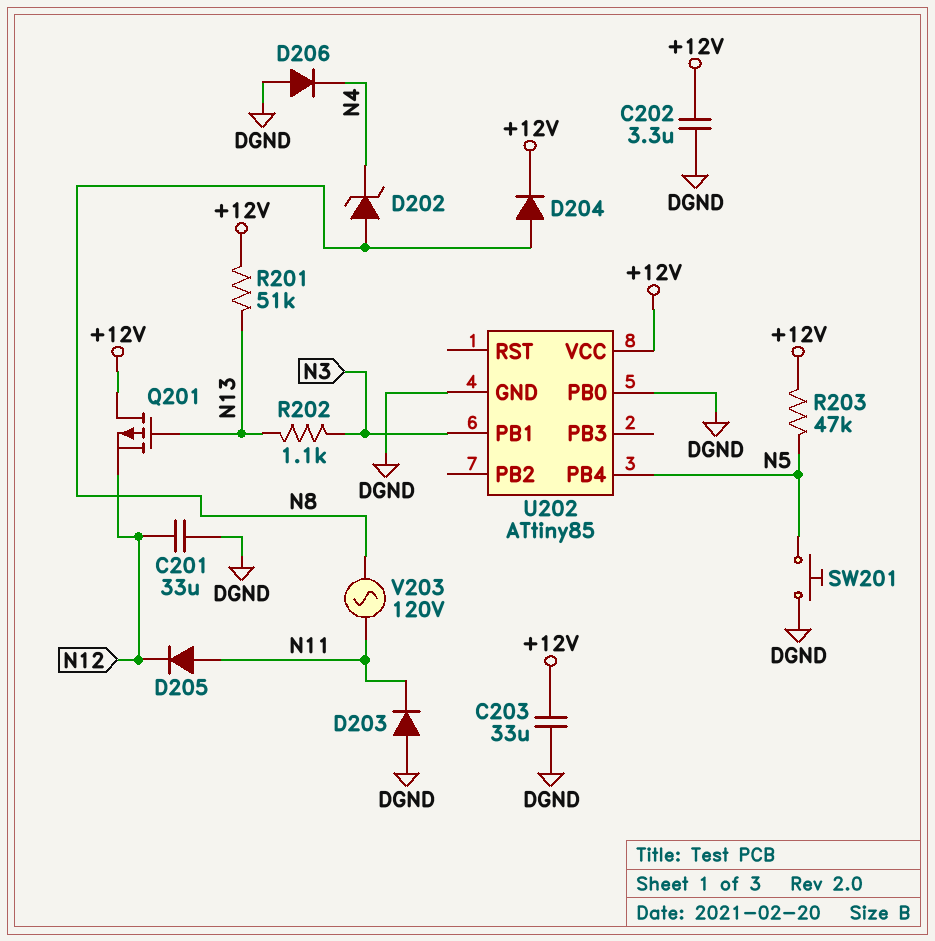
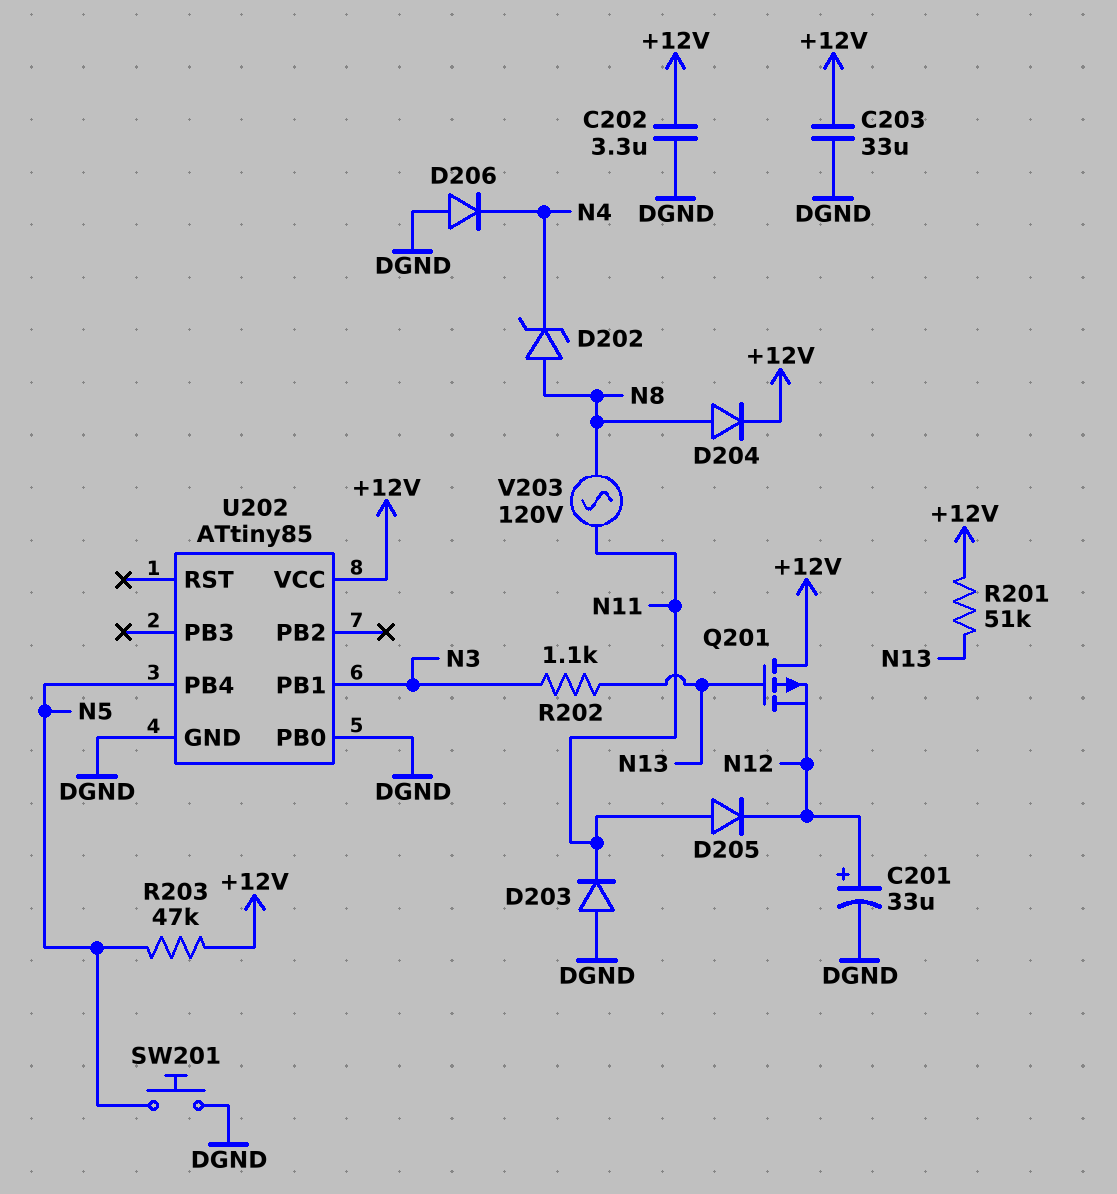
C201: 33uF (DGND, N12) -> 33uF (plus N12, minus DGND)

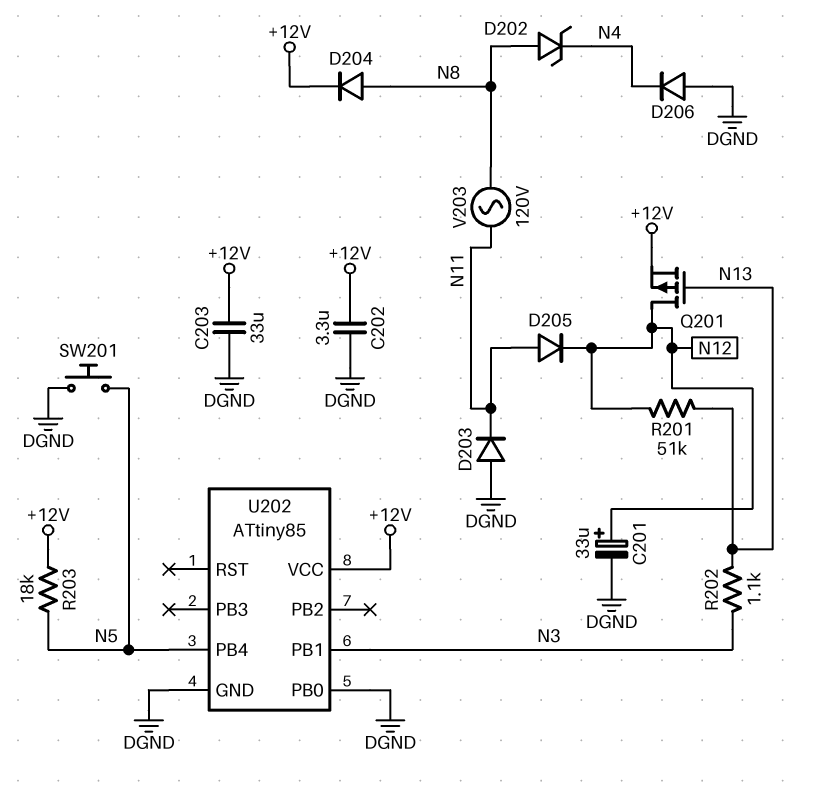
Q201: PMOS (G N13, D +12V, S N12) -> PMOS (G N13, D N12, S +12V)
R201: 51k (+12V, N13) -> 51k (N12, N13)
R203: 47k (+12V, N5) -> 18k (+12V, N5)

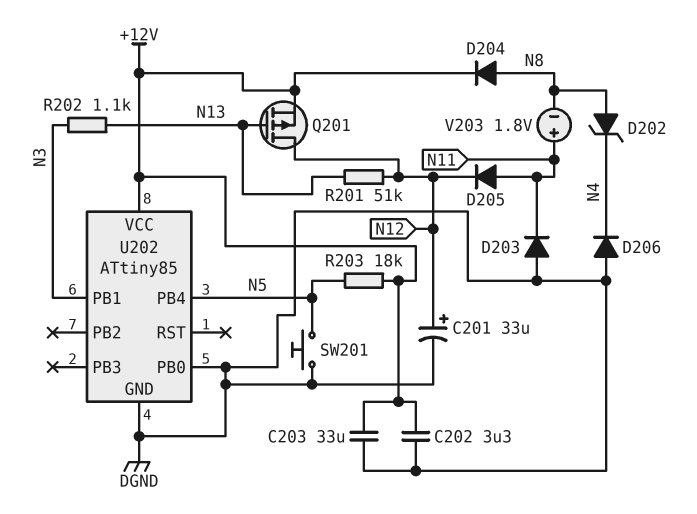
V203: AC 120V (N8, N11) -> 1.8V (plus N11, minus N8)

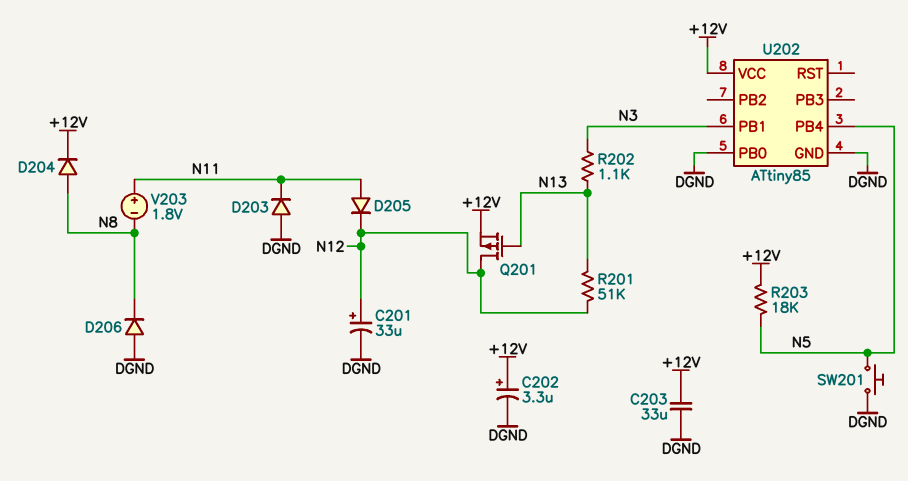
C202: 3.3uF (+12V, DGND) -> 3.3uF (plus +12V, minus DGND)
D202: zener (A N8, K N4) -> none
D206: diode (A DGND, K N4) -> diode (A DGND, K N8)

